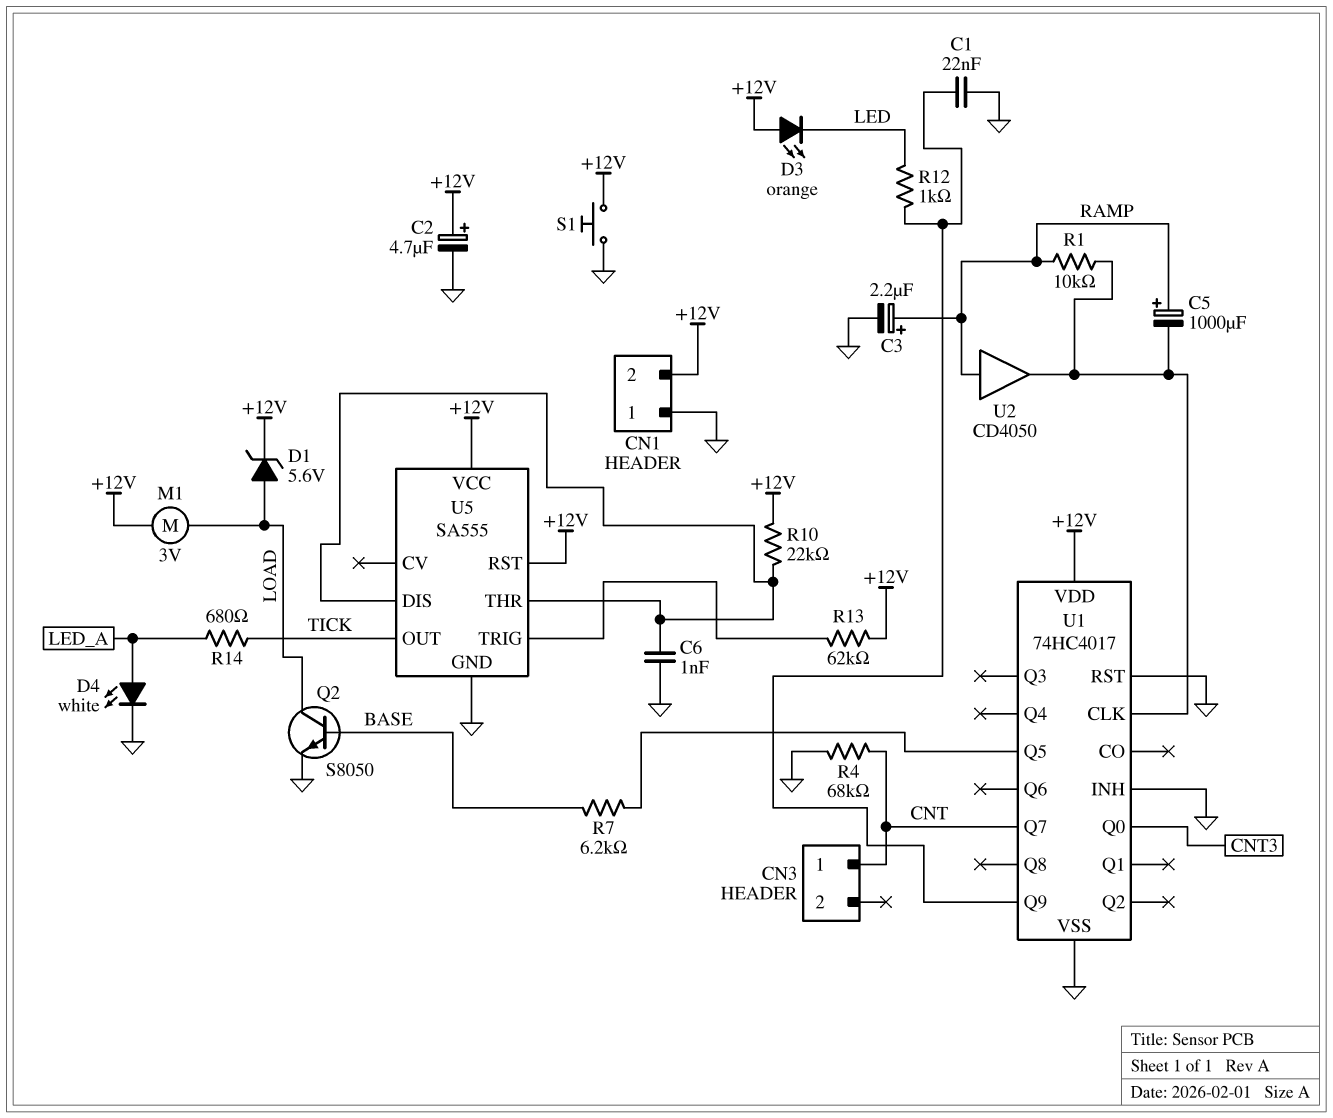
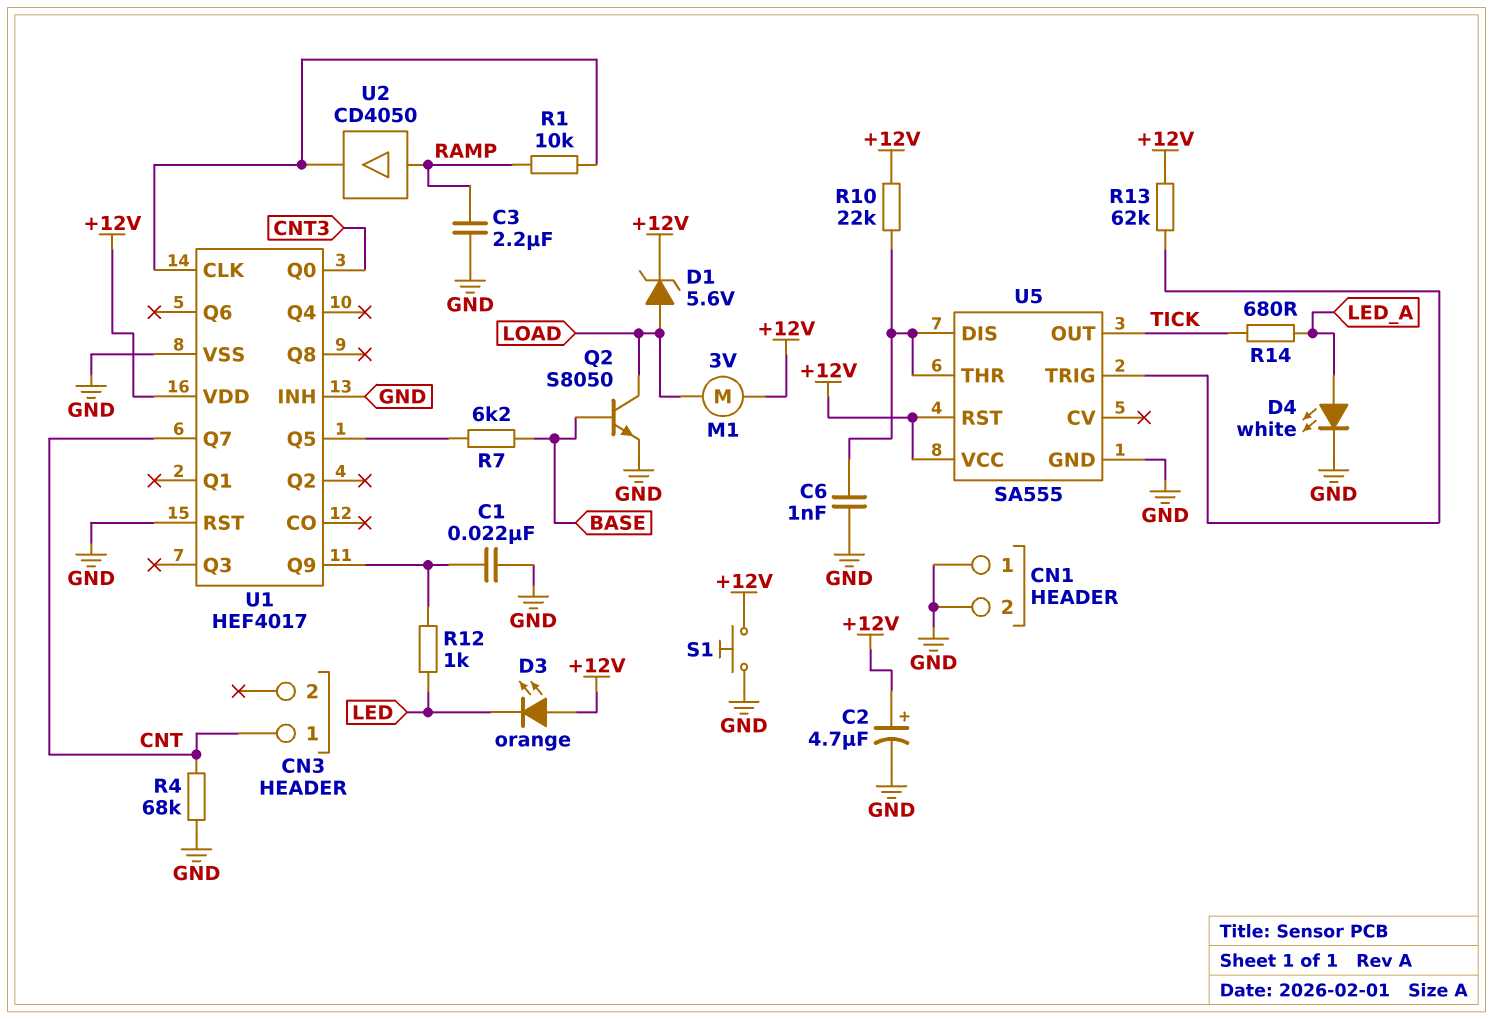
C3: 2.2uF (plus RAMP, minus GND) -> 2.2uF (GND, RAMP)
C5: 1000uF (plus RAMP, minus U1/CLK) -> none
CN1 pin 2: +12V -> GND
U1: 74HC4017 -> HEF4017

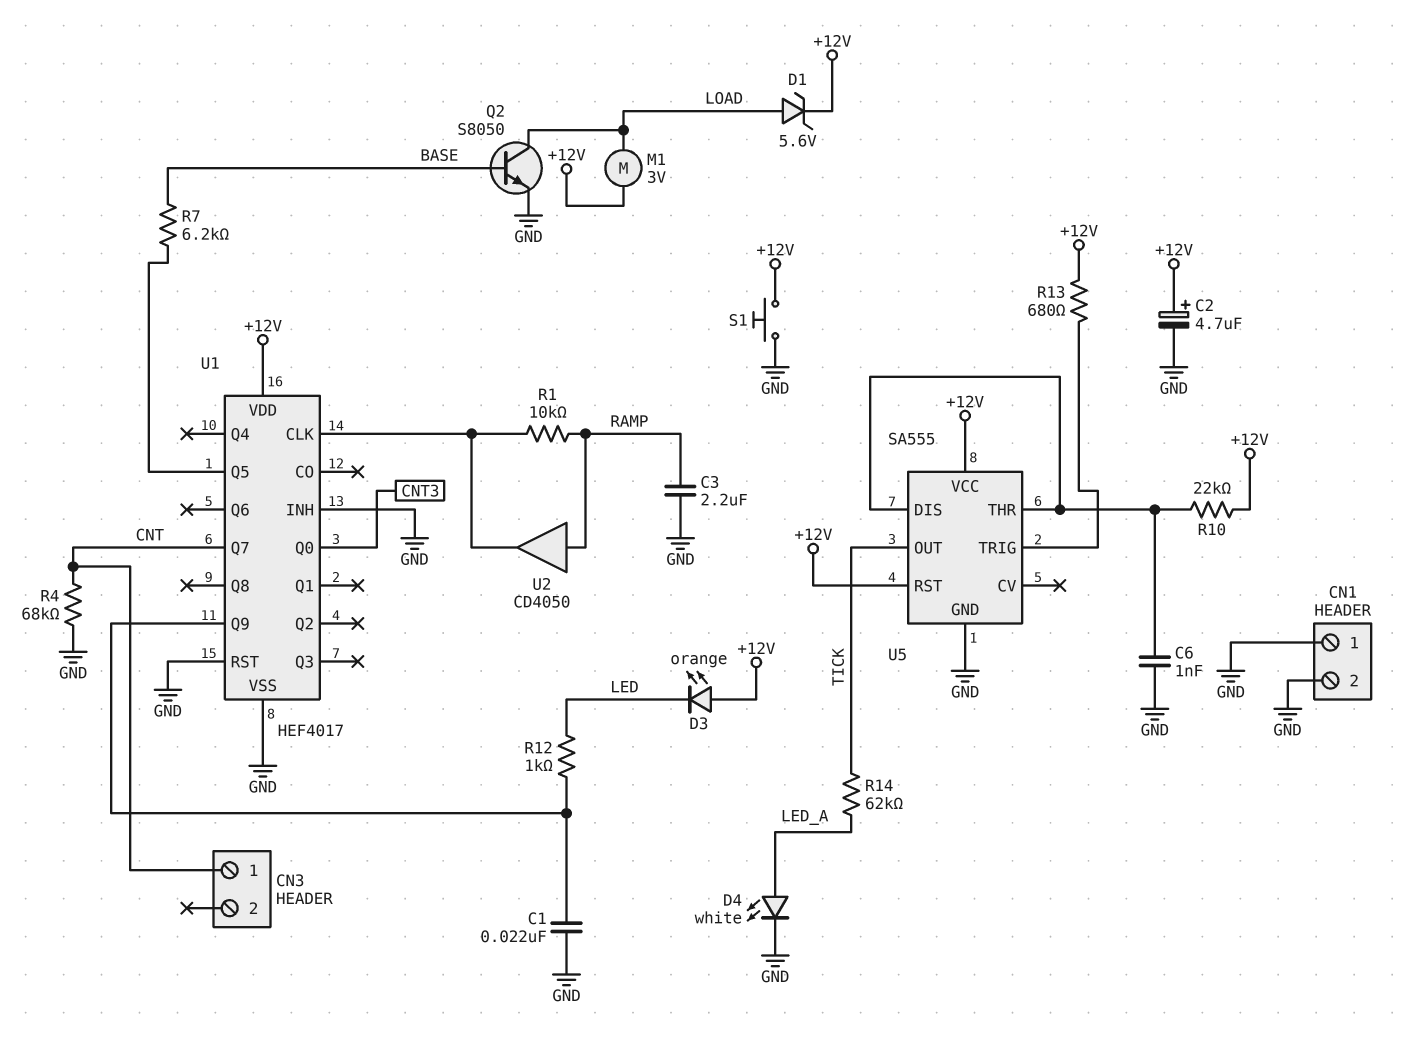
R13: 62k (+12V, U5/TRIG) -> 680 (+12V, U5/TRIG)
R14: 680 (LED_A, TICK) -> 62k (LED_A, TICK)

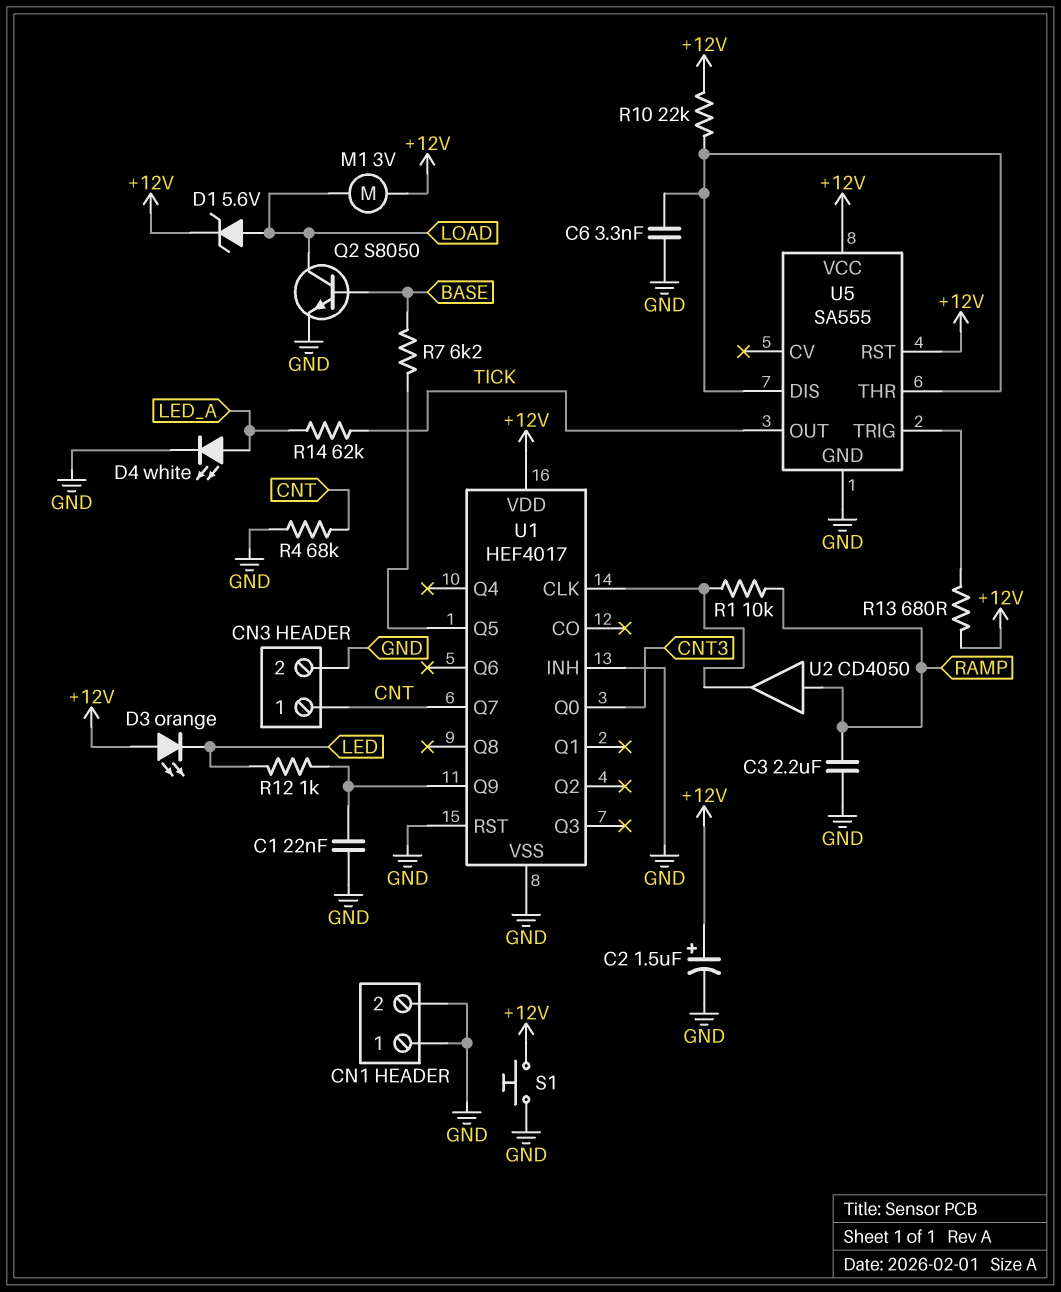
C2: 4.7uF (plus +12V, minus GND) -> 1.5uF (plus +12V, minus GND)
C6: 1nF (GND, U5/DIS) -> 3.3nF (GND, U5/DIS)
CN3 pin 2: none -> GND

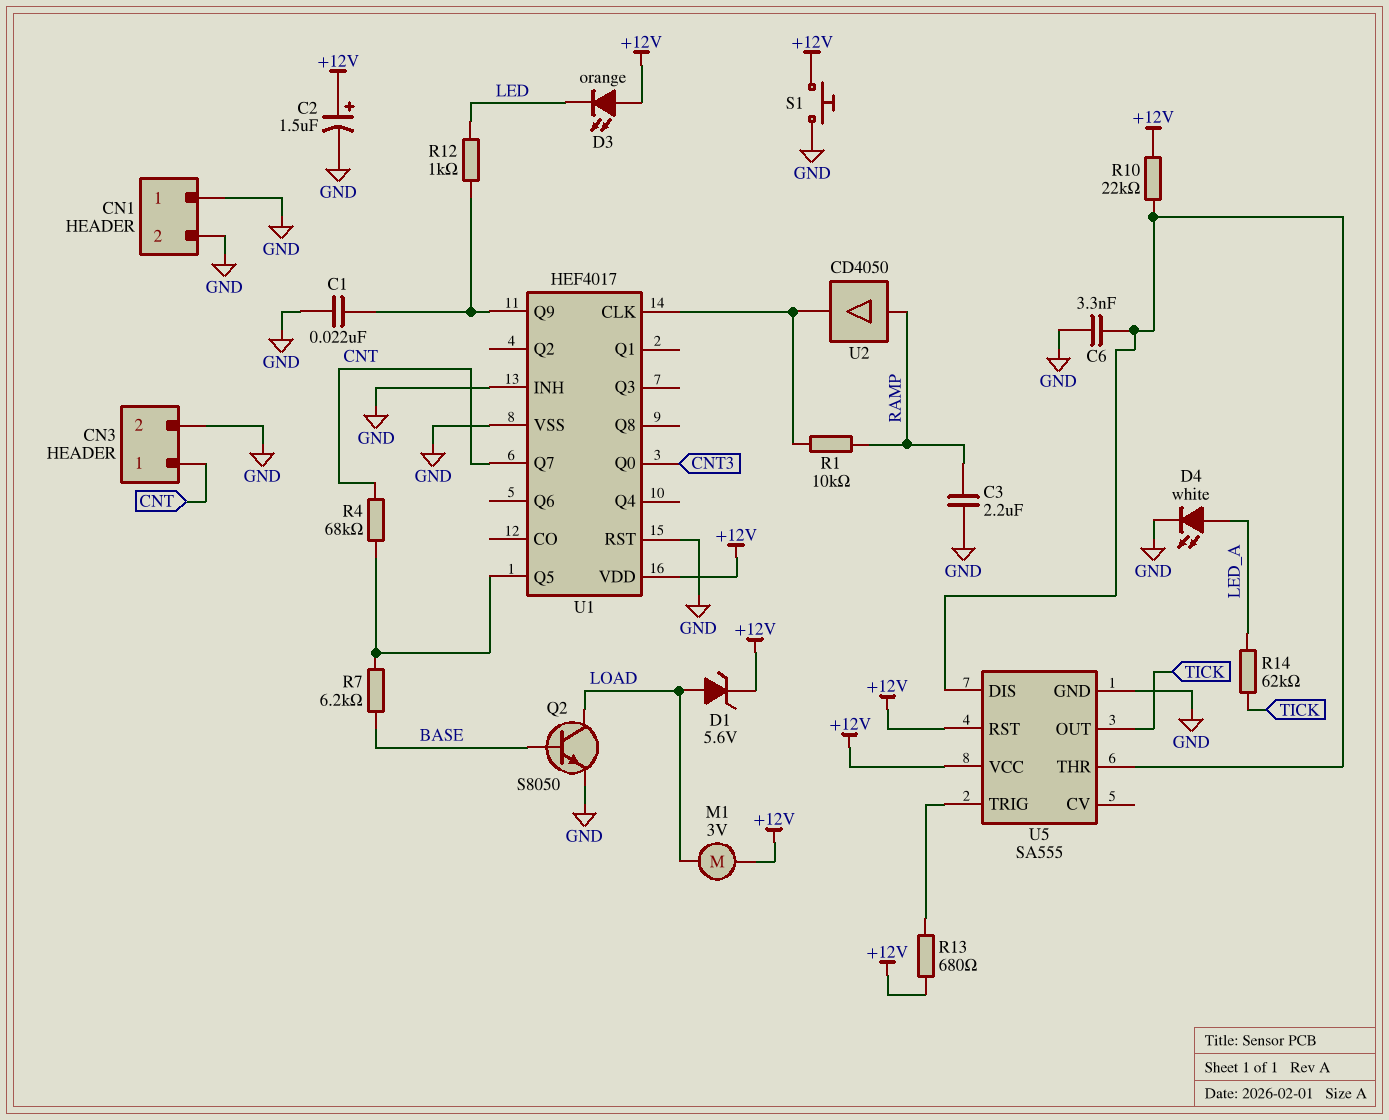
R4: 68k (CNT, GND) -> 68k (CNT, U1/Q5)

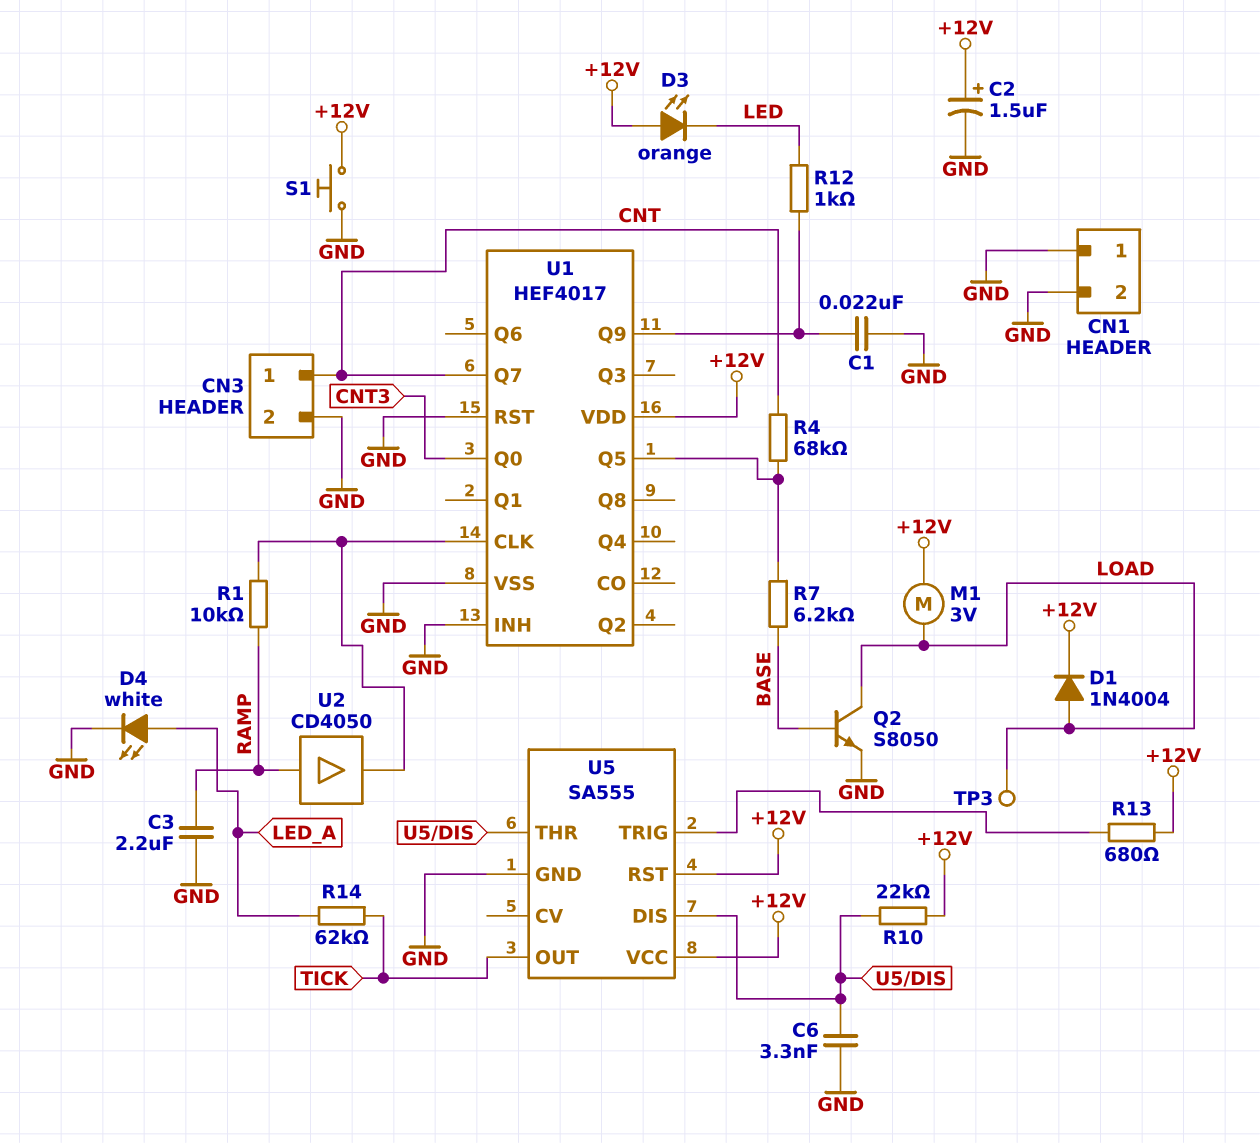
D1: zener 5.6V (A LOAD, K +12V) -> diode 1N4004 (A LOAD, K +12V)
TP3: none -> test point (LOAD)

